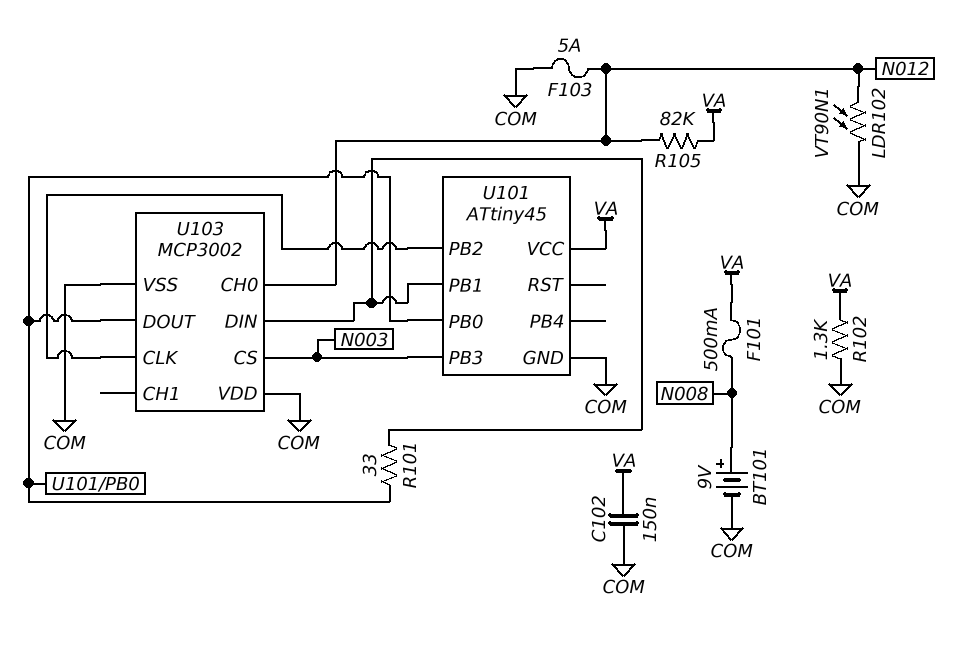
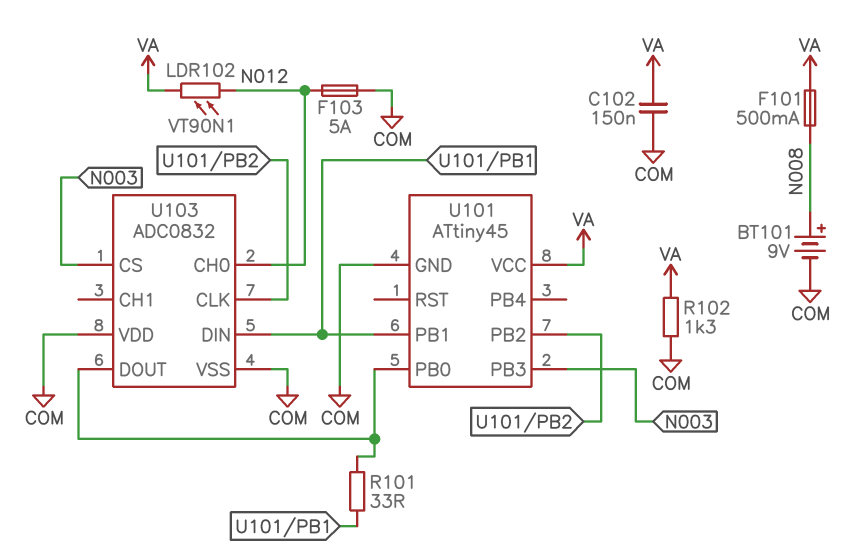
LDR102: VT90N1 (COM, N012) -> VT90N1 (N012, VA)
R105: 82k (N012, VA) -> none
U103: MCP3002 -> ADC0832

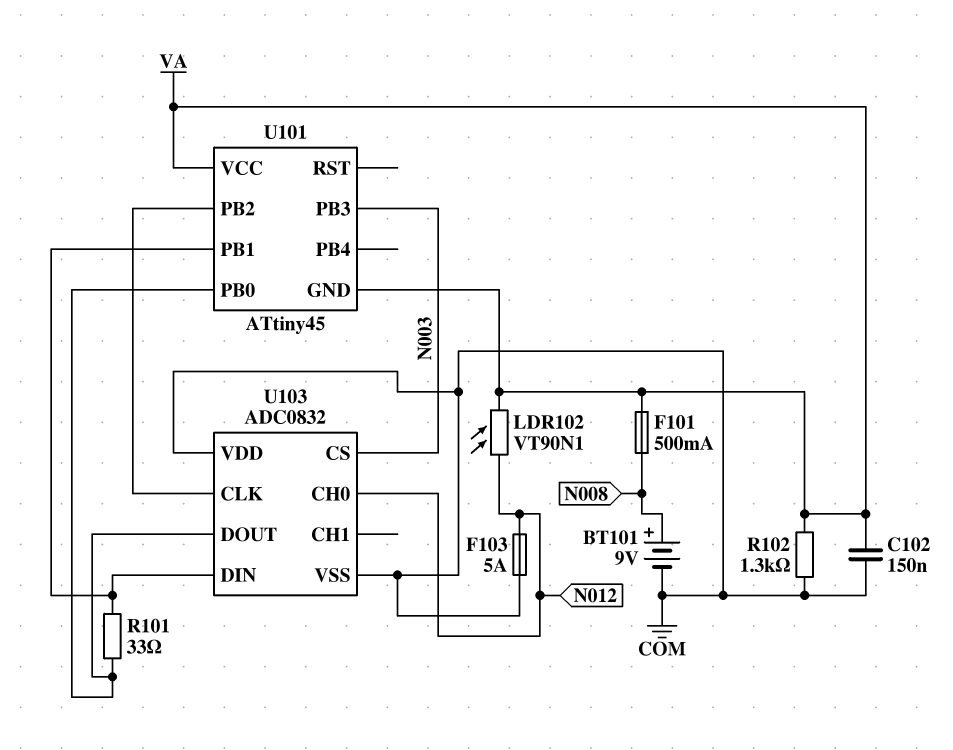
U101 pin GND: COM -> VA

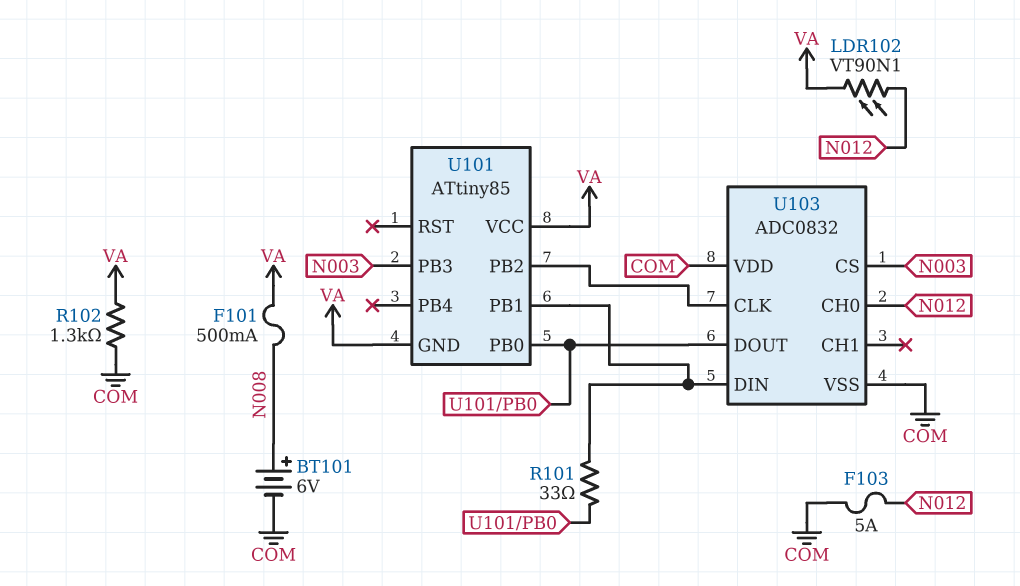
BT101: 9V (plus N008, minus COM) -> 6V (plus N008, minus COM)
C102: 150nF (COM, VA) -> none
U101: ATtiny45 -> ATtiny85

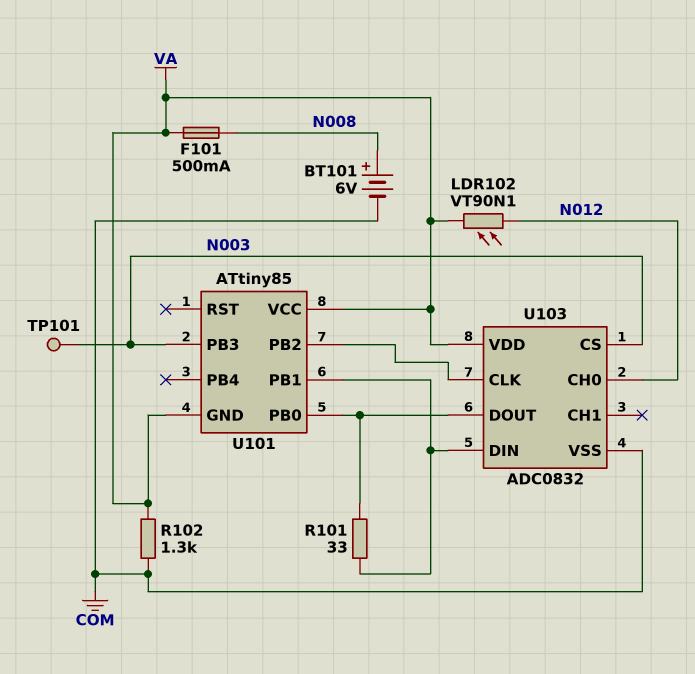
F103: 5A (COM, N012) -> none
TP101: none -> test point (N003)
U103 pin VDD: COM -> VA

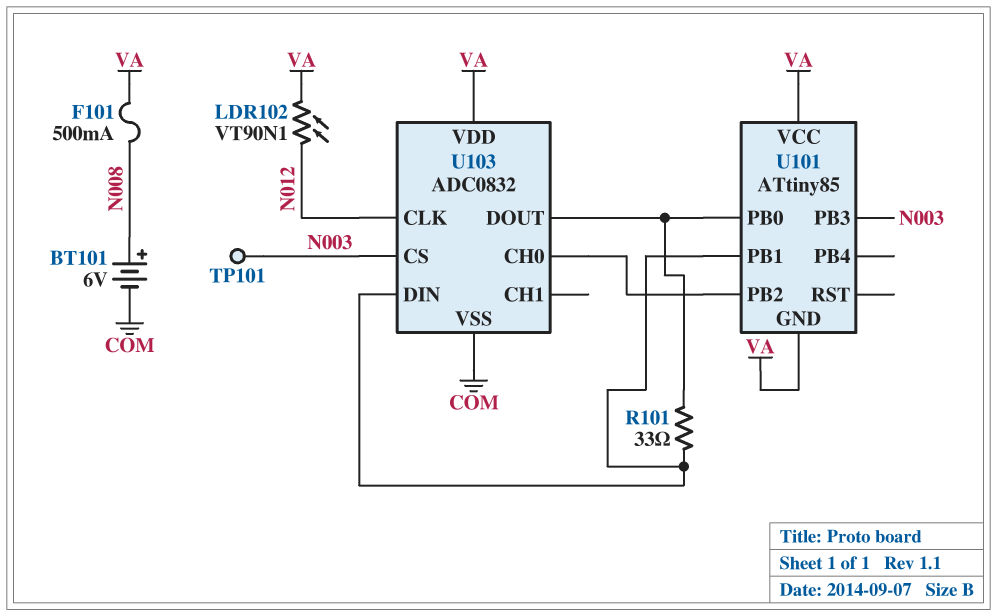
R102: 1.3k (COM, VA) -> none
U103 pin CH0: N012 -> U101/PB2
U103 pin CLK: U101/PB2 -> N012

